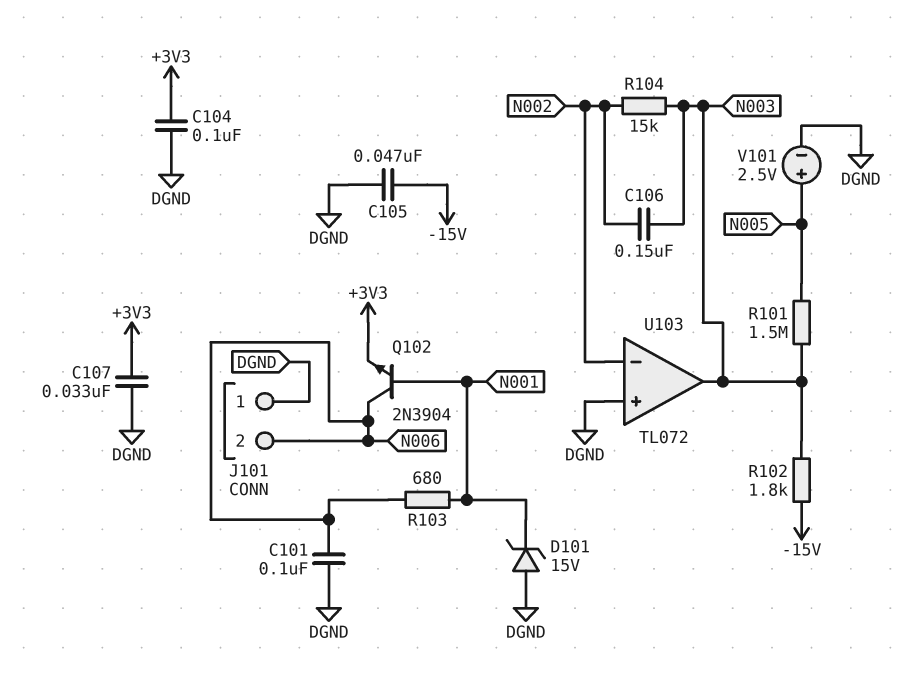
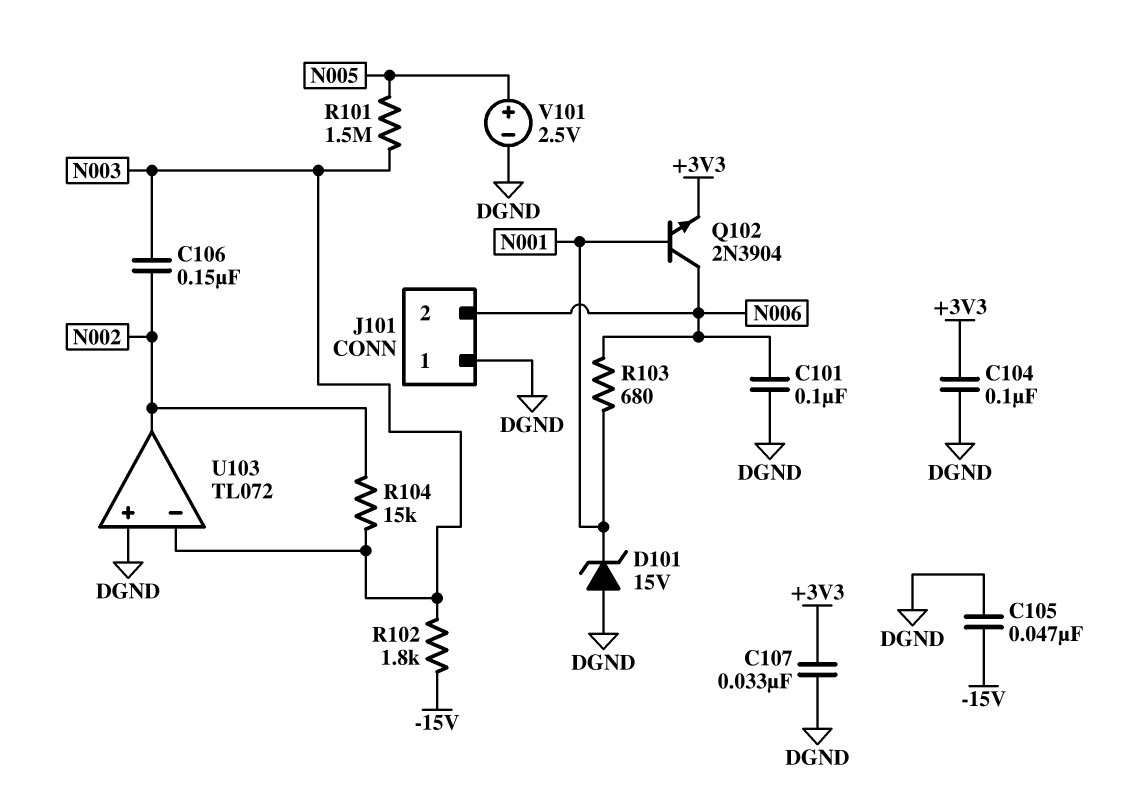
U103 pin in-: N002 -> N003
U103 pin out: N003 -> N002

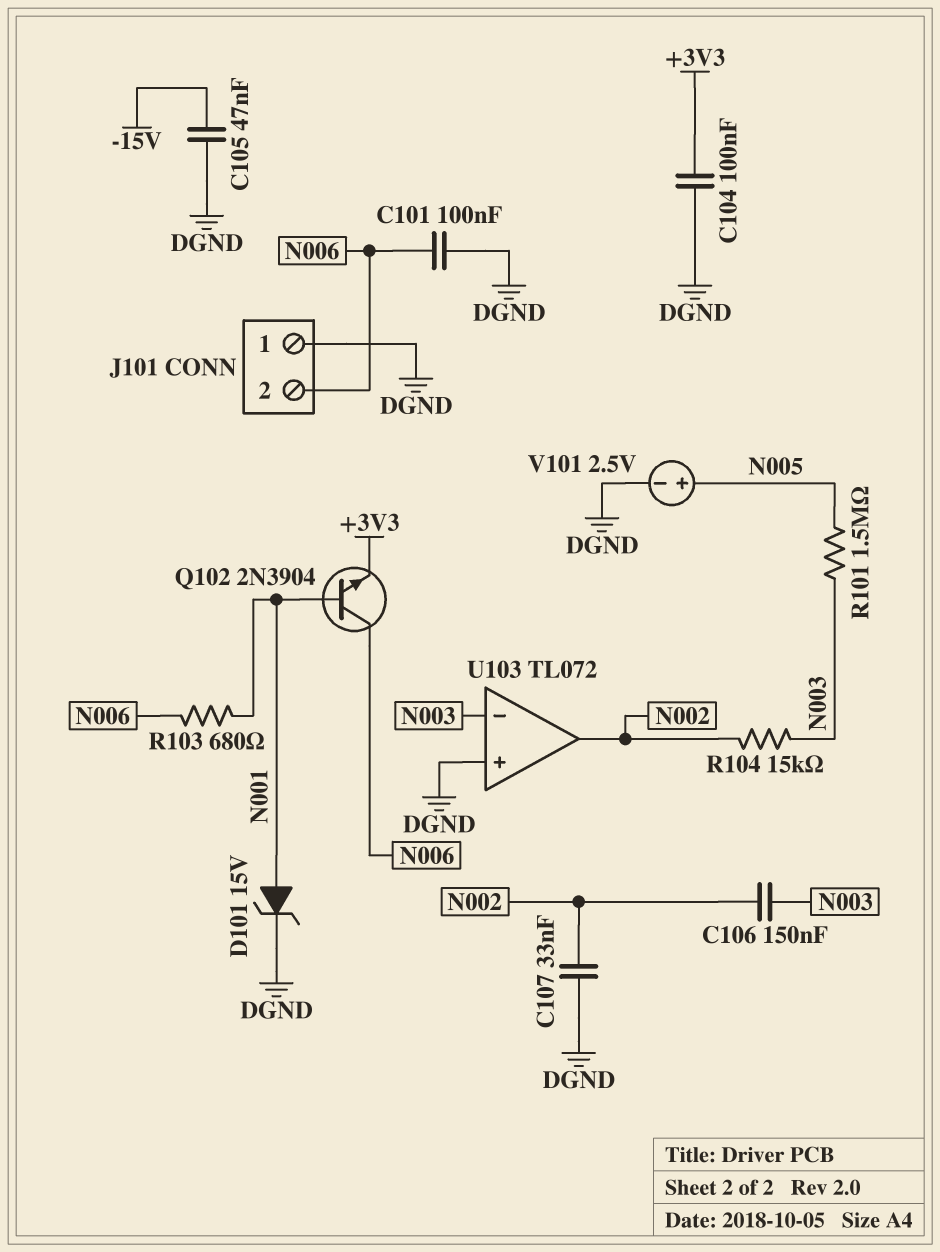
C107: 33nF (+3V3, DGND) -> 33nF (DGND, N002)
D101: zener 15V (A DGND, K N001) -> zener 15V (A N001, K DGND)
R102: 1.8k (-15V, N003) -> none

